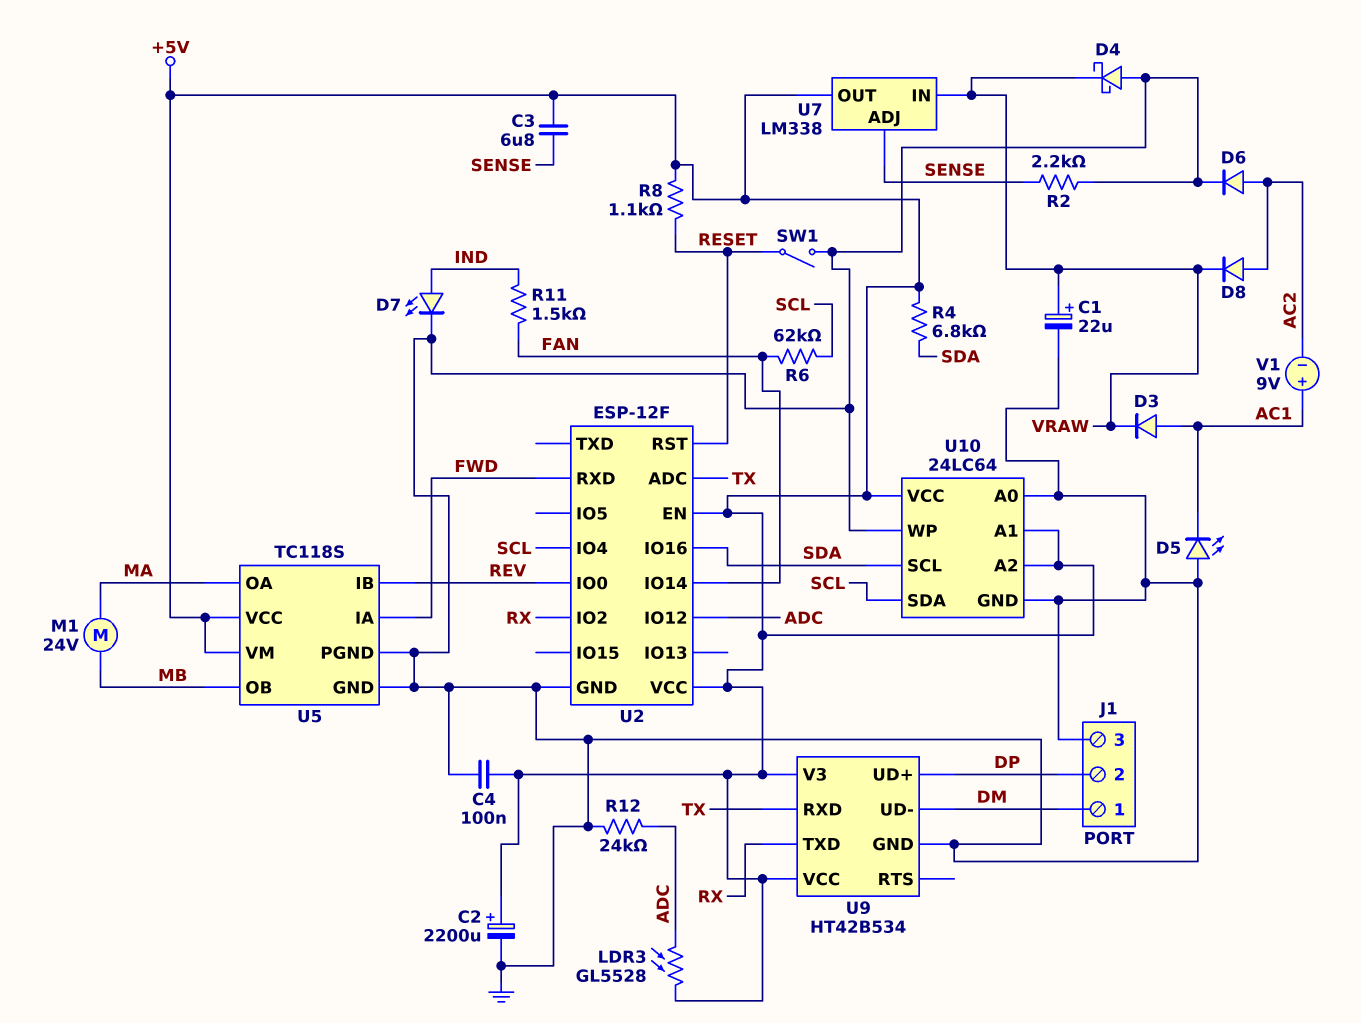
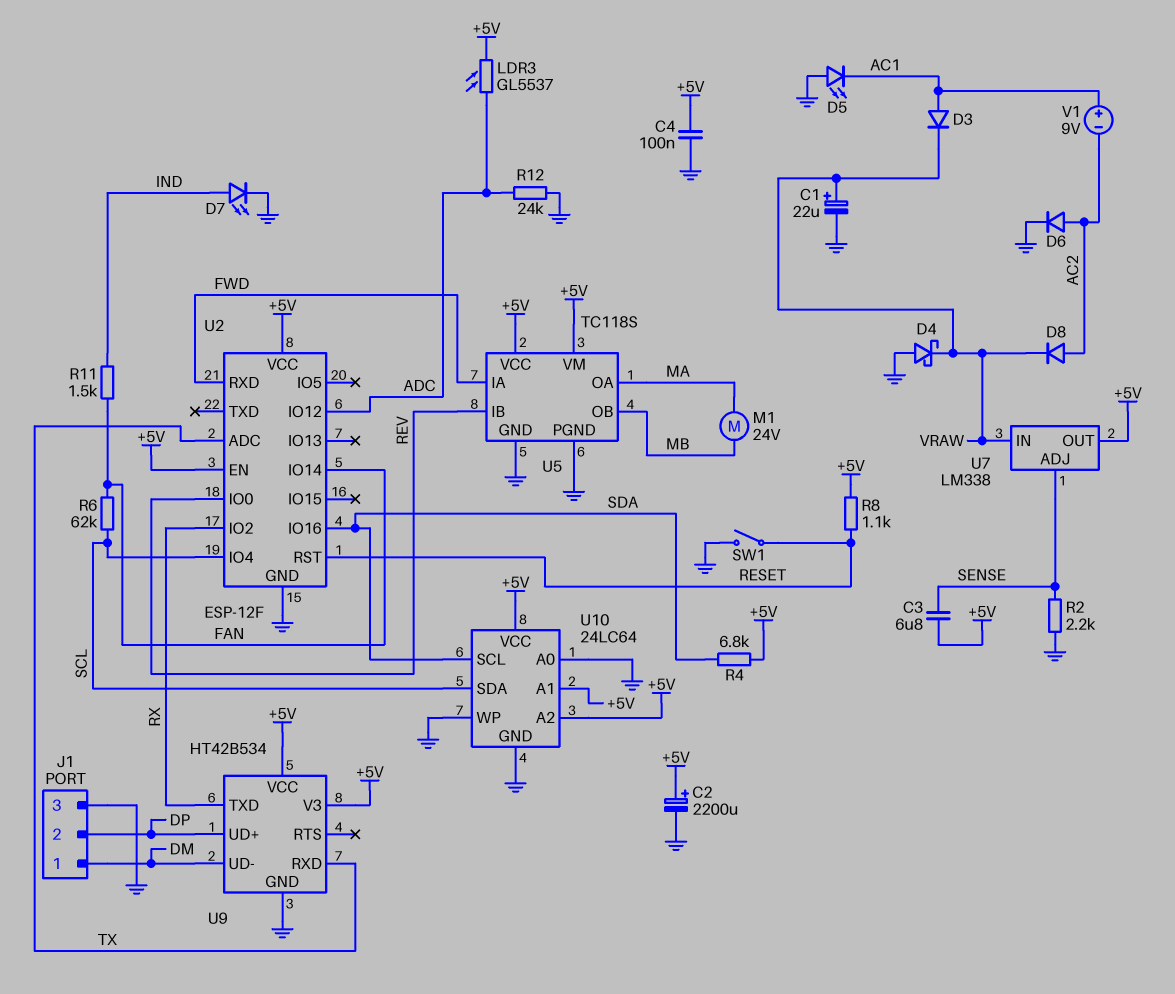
LDR3: GL5528 (+5V, ADC) -> GL5537 (+5V, ADC)

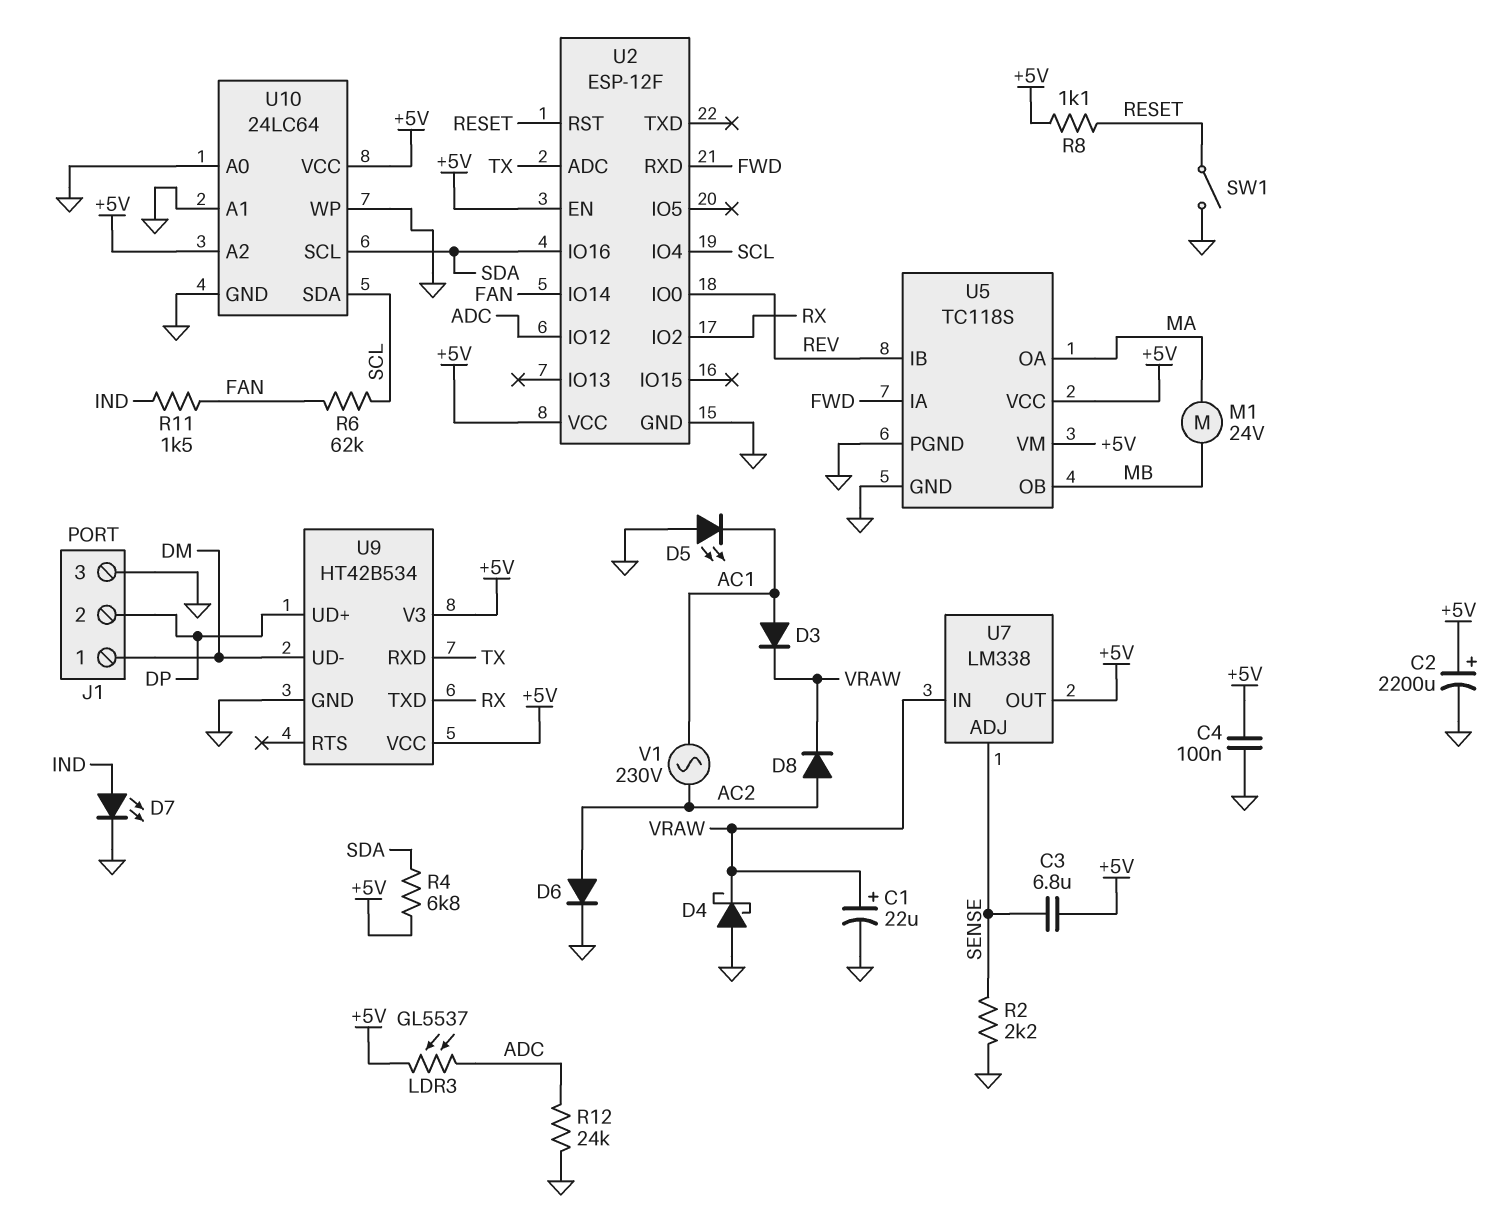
U10 pin A1: +5V -> GND
V1: 9V (plus AC1, minus AC2) -> AC 230V (AC1, AC2)

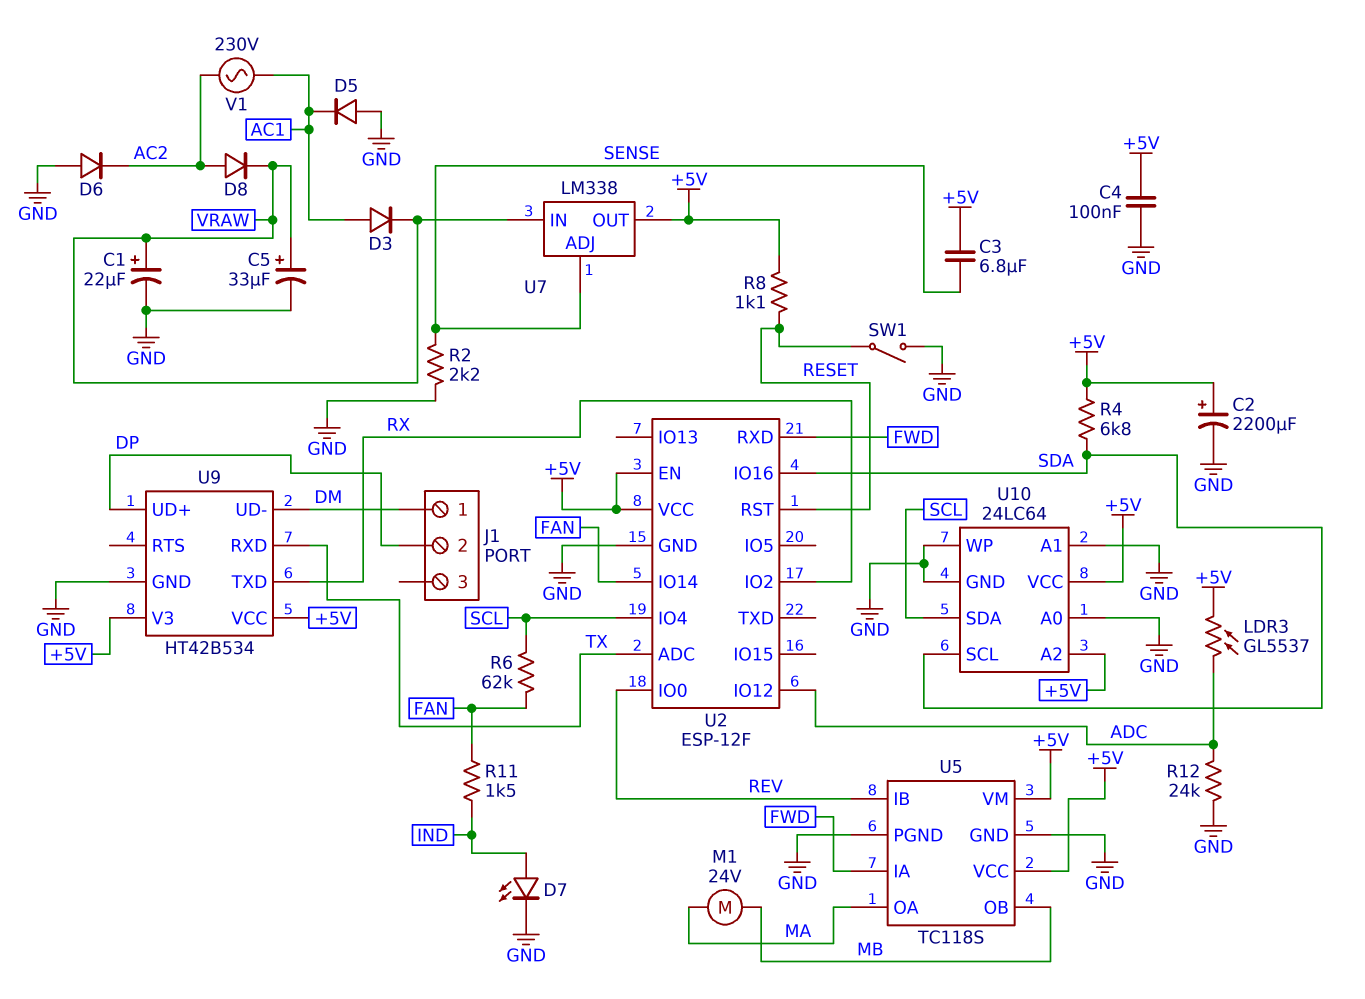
C5: none -> 33uF (plus VRAW, minus GND)
D4: schottky (A GND, K VRAW) -> none
D5: LED (A GND, K AC1) -> diode (A GND, K AC1)
D6: diode (A AC2, K GND) -> diode (A GND, K AC2)
J1 pin 3: GND -> none

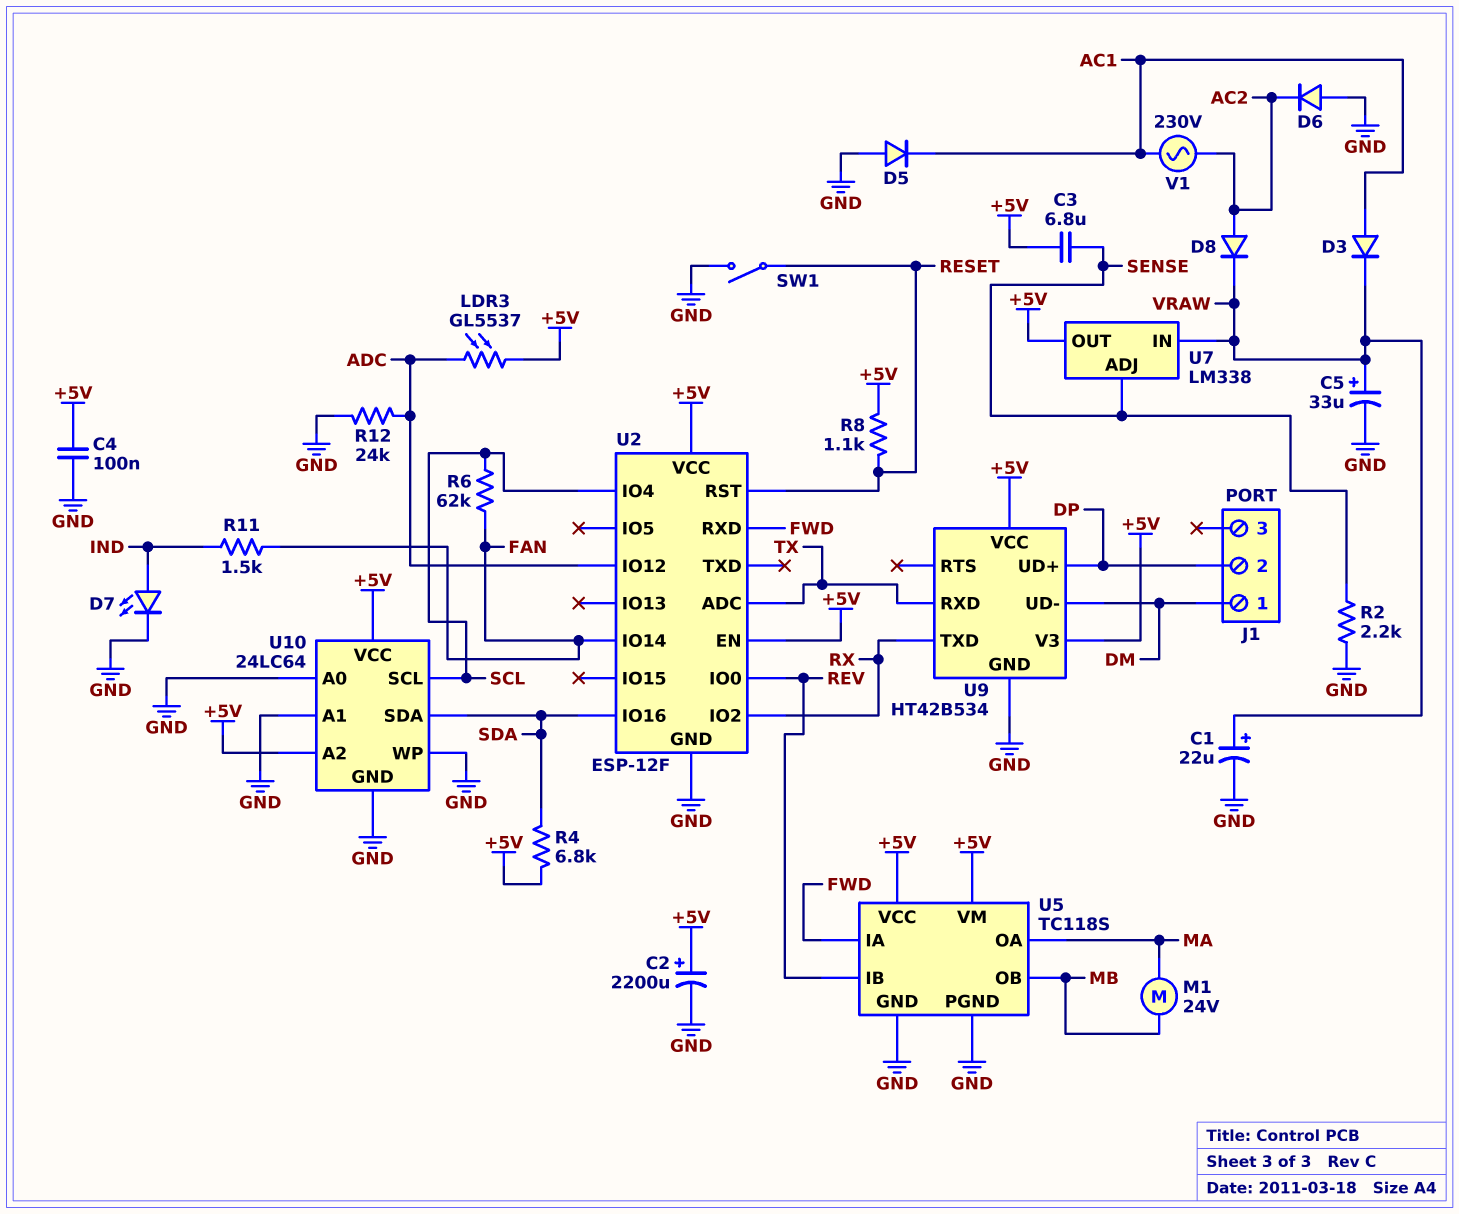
U10 pin SCL: SDA -> SCL
U10 pin SDA: SCL -> SDA

